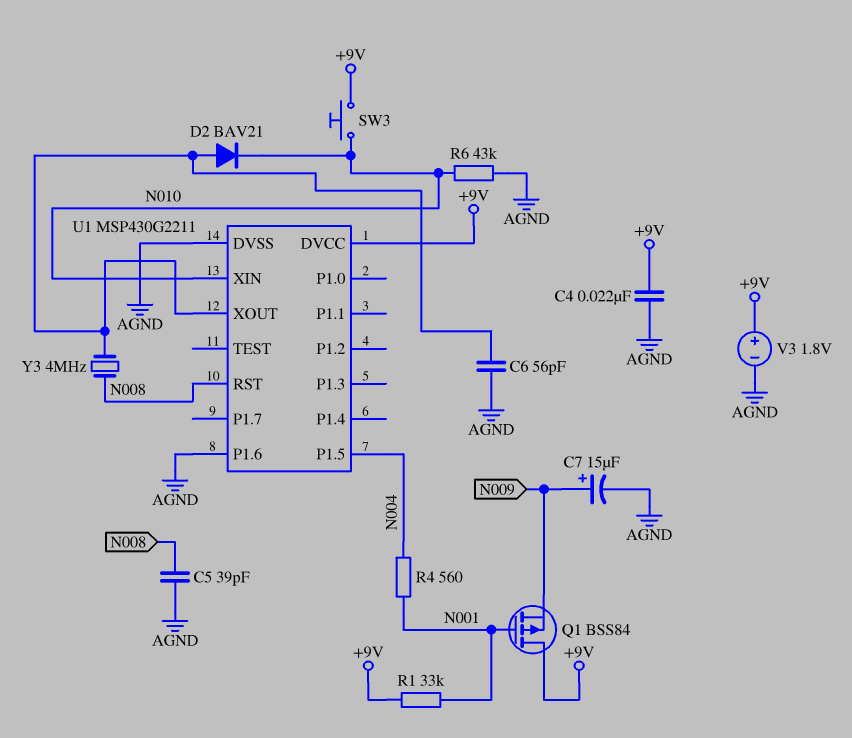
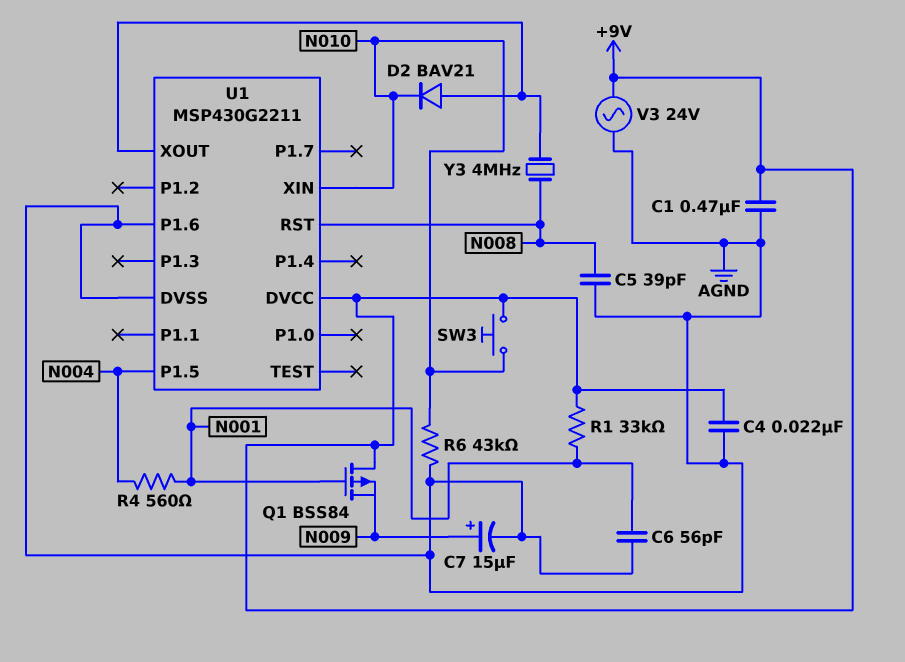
C1: none -> 470nF (+9V, AGND)
C6: 56pF (AGND, U1/XOUT) -> 56pF (AGND, N001)
V3: 1.8V (plus +9V, minus AGND) -> AC 24V (+9V, AGND)

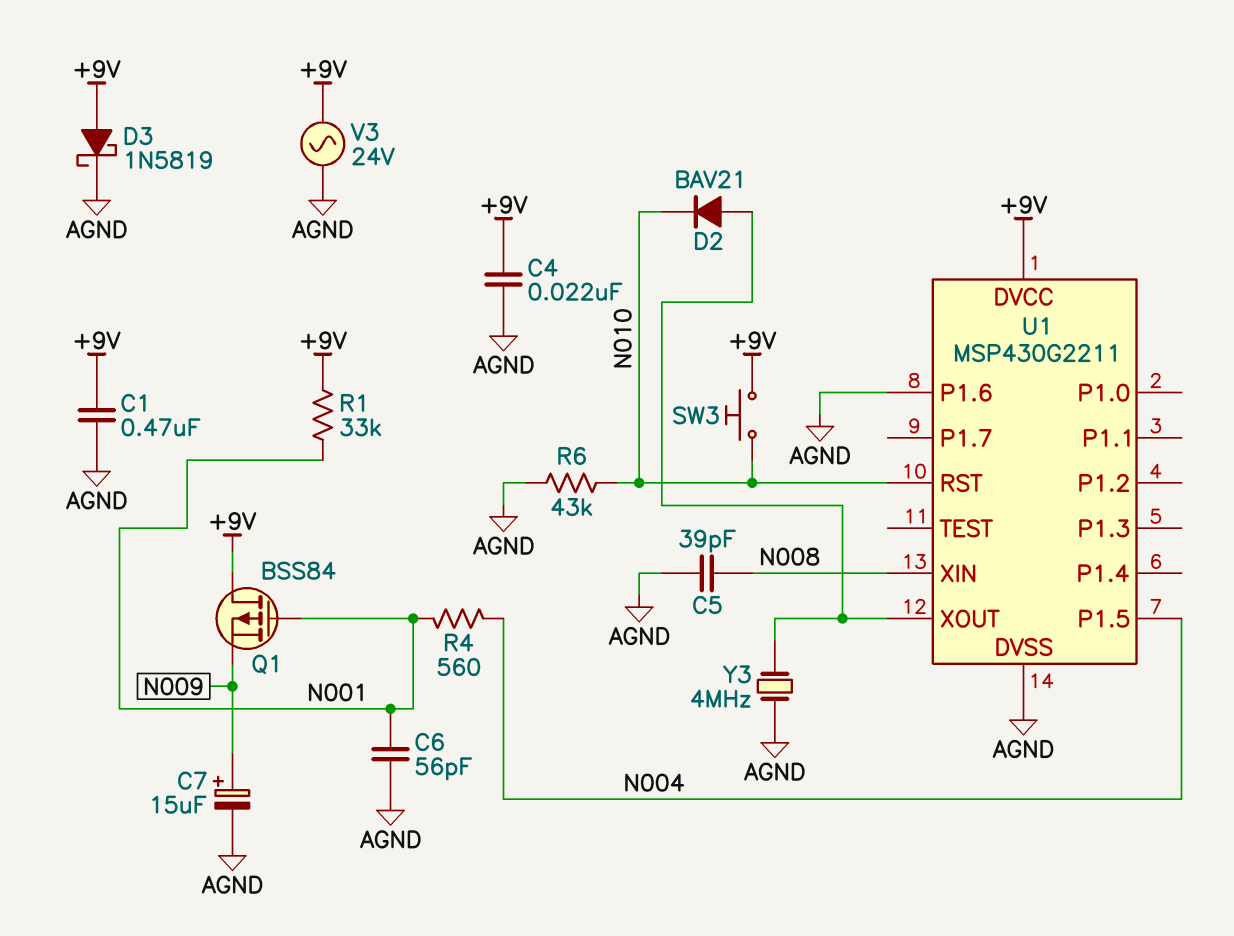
D3: none -> schottky 1N5819 (A +9V, K AGND)
U1 pin RST: N008 -> N010
U1 pin XIN: N010 -> N008
Y3: 4MHz (N008, U1/XOUT) -> 4MHz (AGND, U1/XOUT)

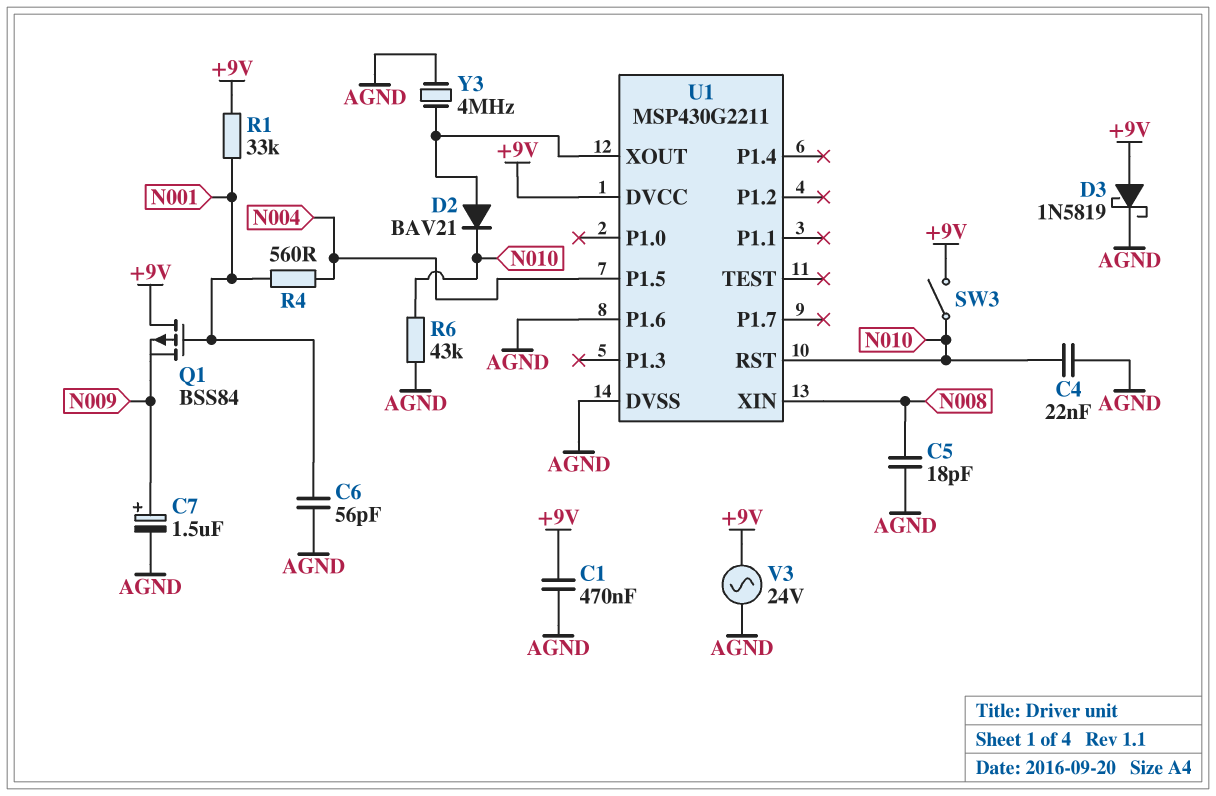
C4: 22nF (+9V, AGND) -> 22nF (AGND, N010)
C5: 39pF (AGND, N008) -> 18pF (AGND, N008)
C7: 15uF (plus N009, minus AGND) -> 1.5uF (plus N009, minus AGND)
SW3: button (+9V, N010) -> switch (+9V, N010)

